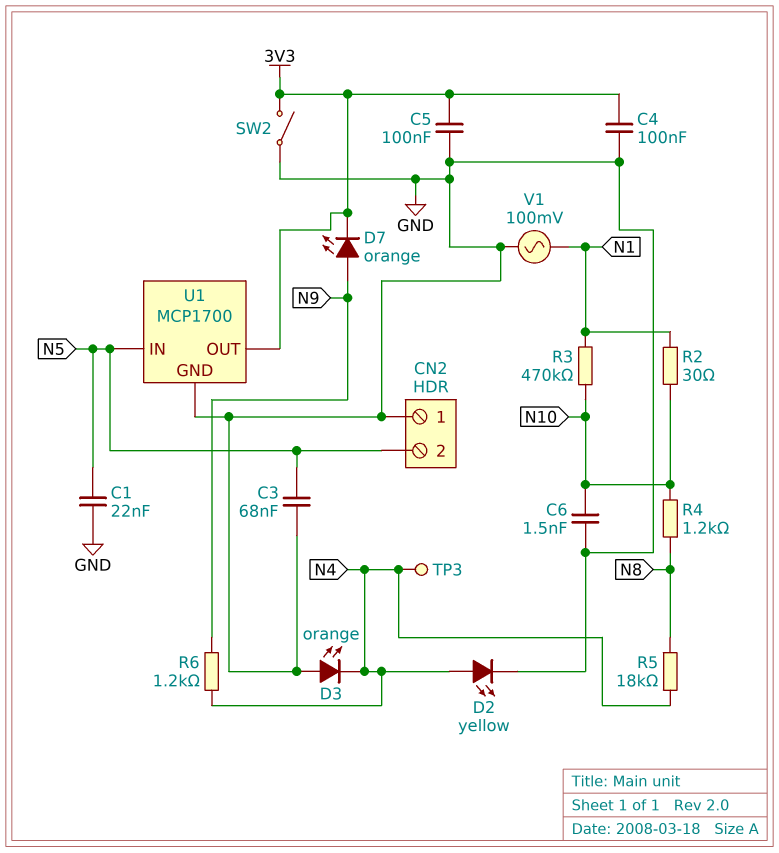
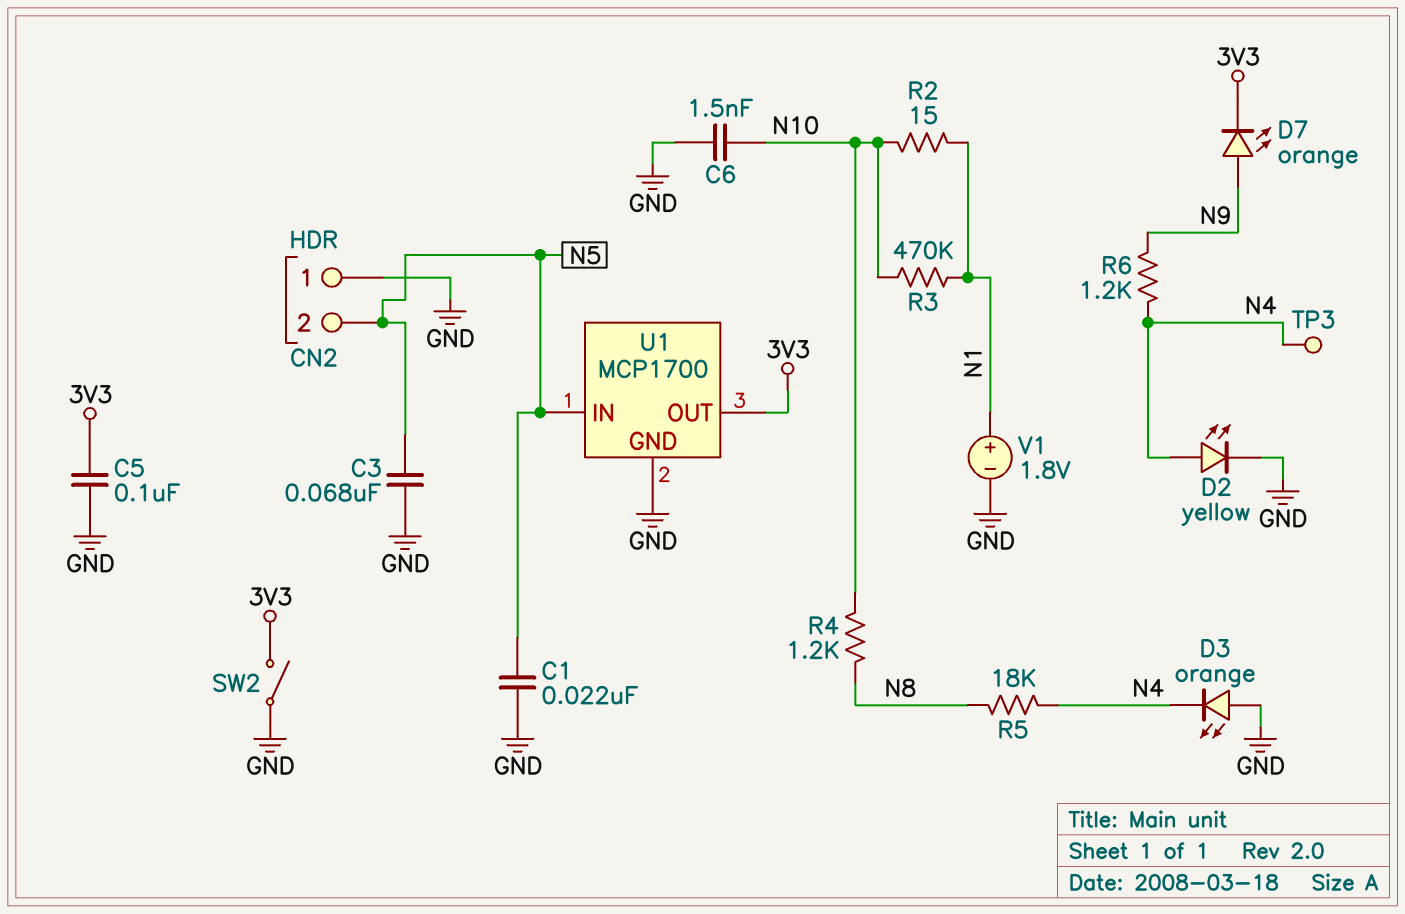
C4: 100nF (3V3, GND) -> none
R2: 30 (N1, N10) -> 15 (N1, N10)
V1: AC 100mV (GND, N1) -> 1.8V (plus N1, minus GND)

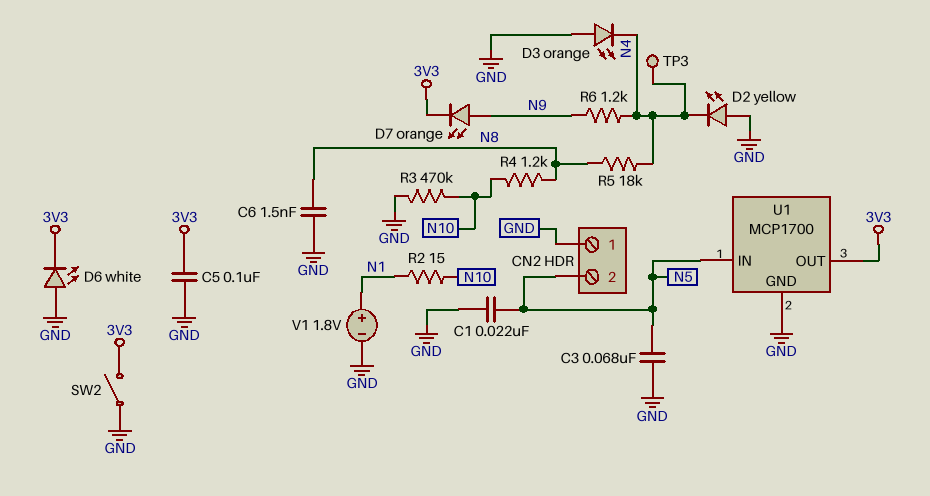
C6: 1.5nF (GND, N10) -> 1.5nF (GND, N8)
D2: LED yellow (A N4, K GND) -> LED yellow (A GND, K N4)
D6: none -> LED white (A GND, K 3V3)
R3: 470k (N1, N10) -> 470k (GND, N10)

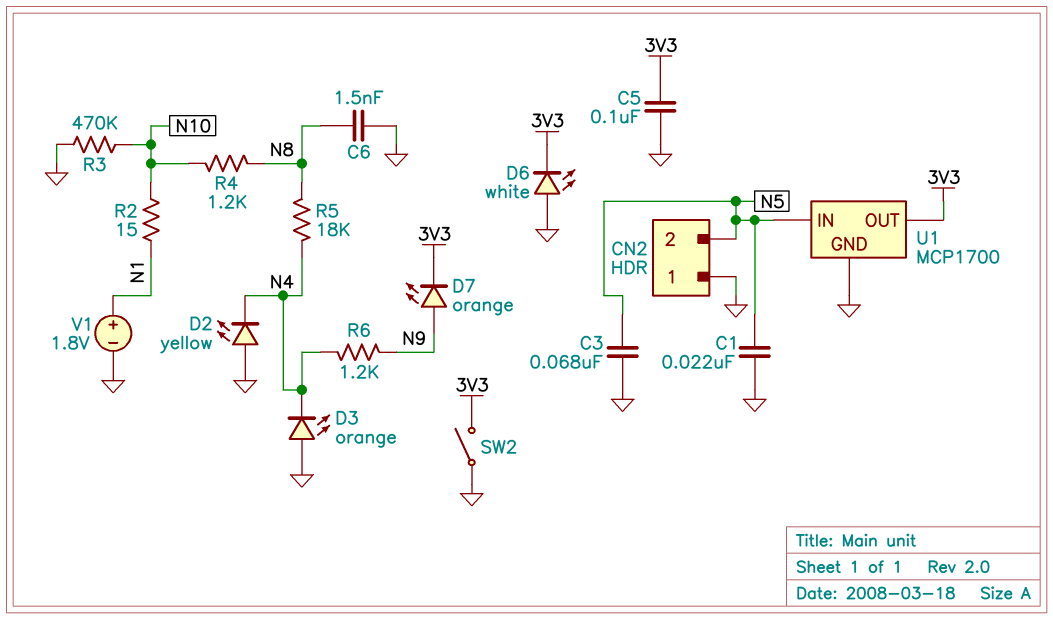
TP3: test point (N4) -> none

